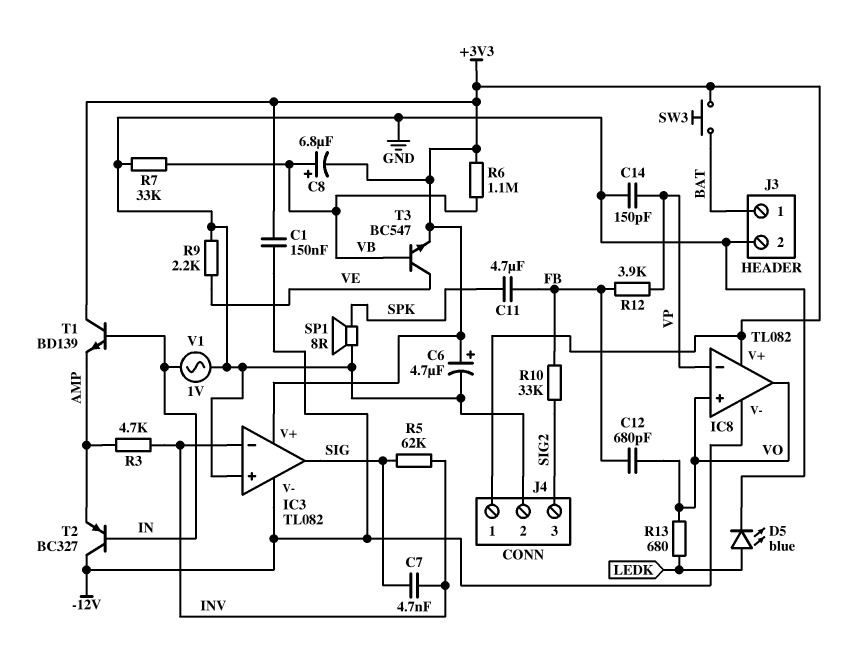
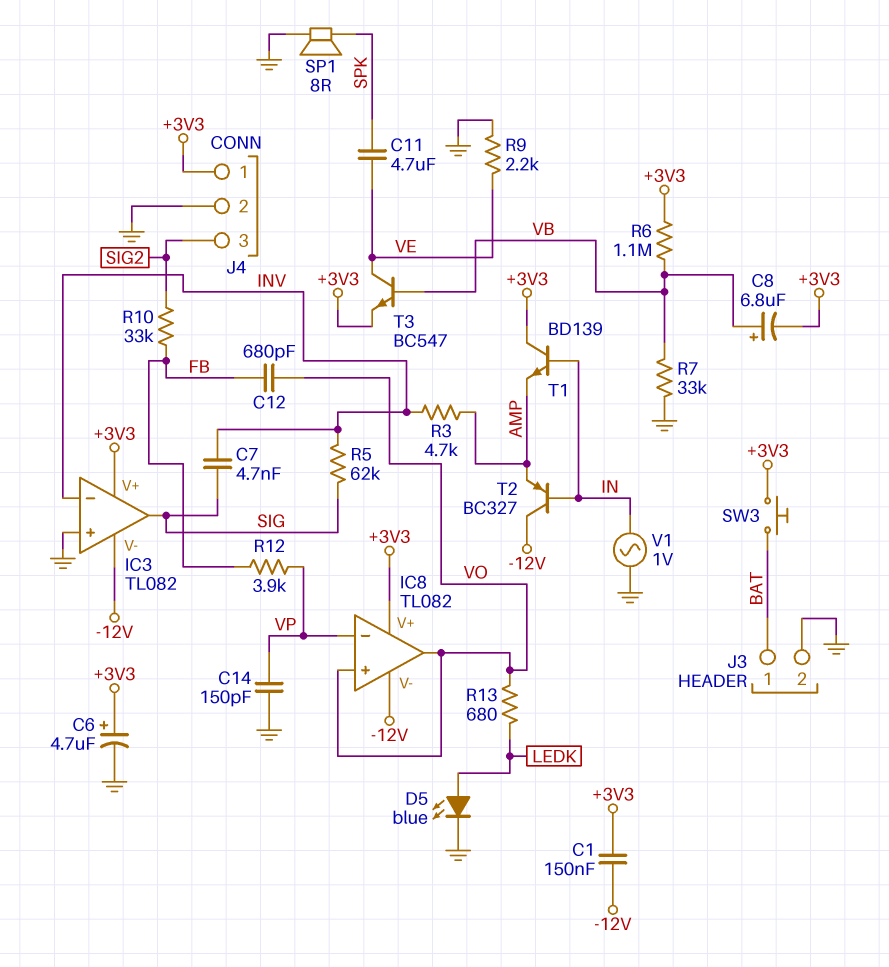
C11: 4.7uF (FB, SPK) -> 4.7uF (SPK, VE)

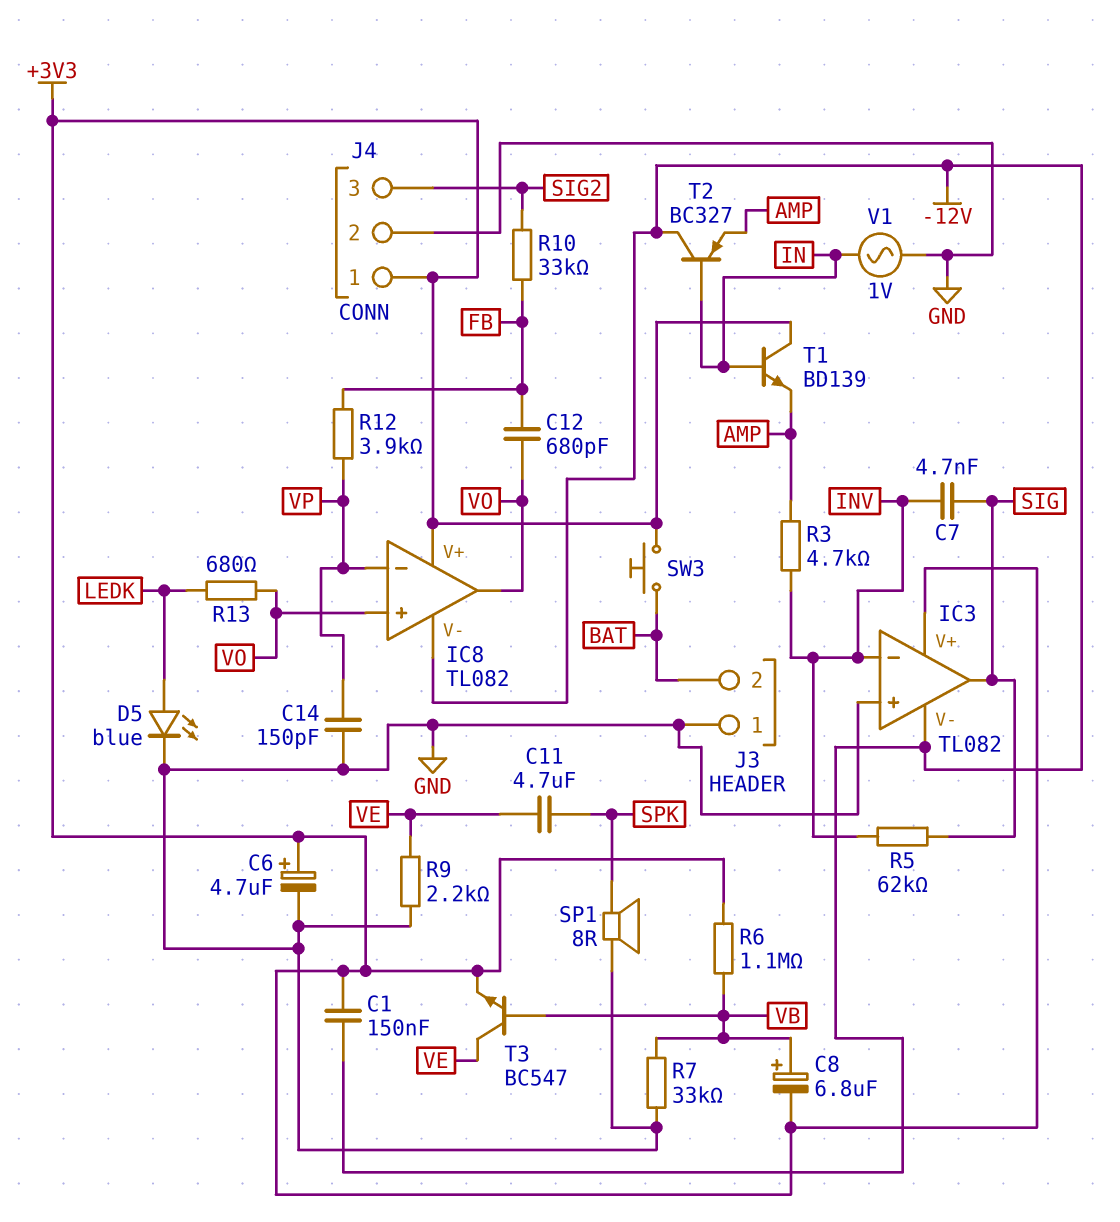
J3 pin 1: BAT -> GND
J3 pin 2: GND -> BAT

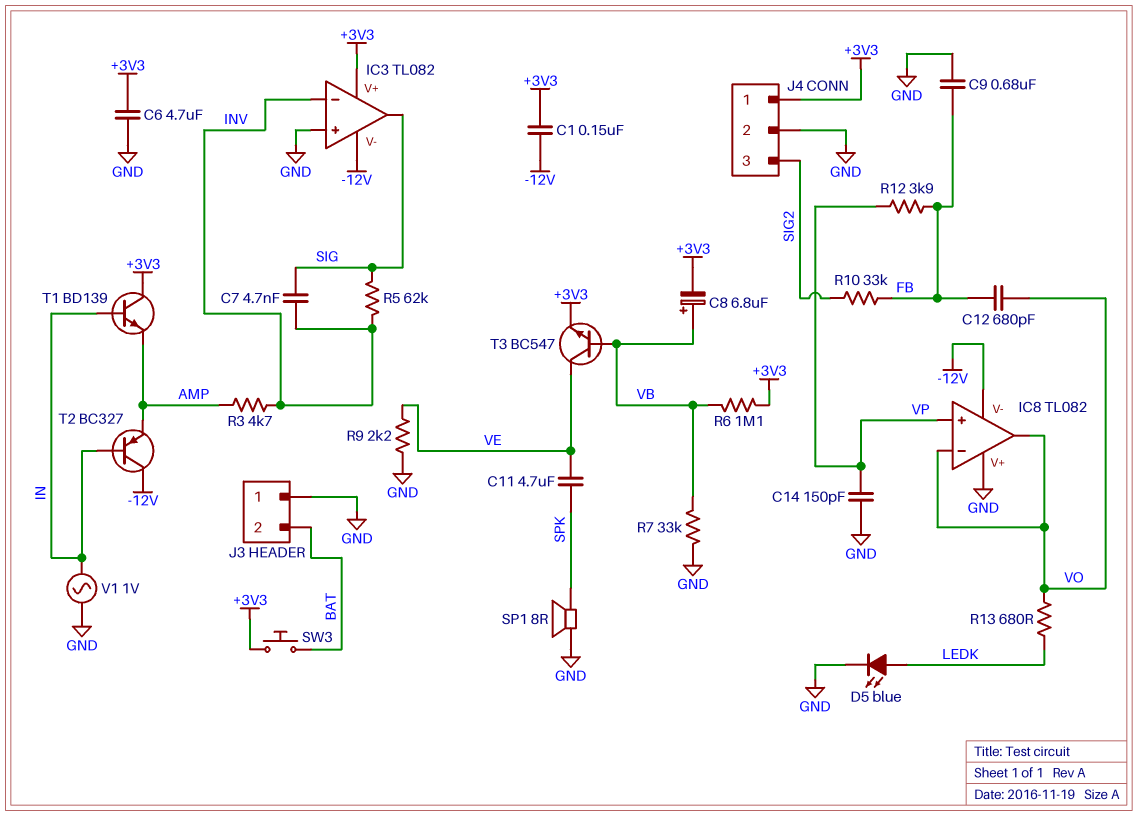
C6: 4.7uF (plus +3V3, minus GND) -> 4.7uF (+3V3, GND)
C9: none -> 680nF (FB, GND)
IC8 pin V+: +3V3 -> GND
IC8 pin in+: VO -> VP
IC8 pin in-: VP -> VO

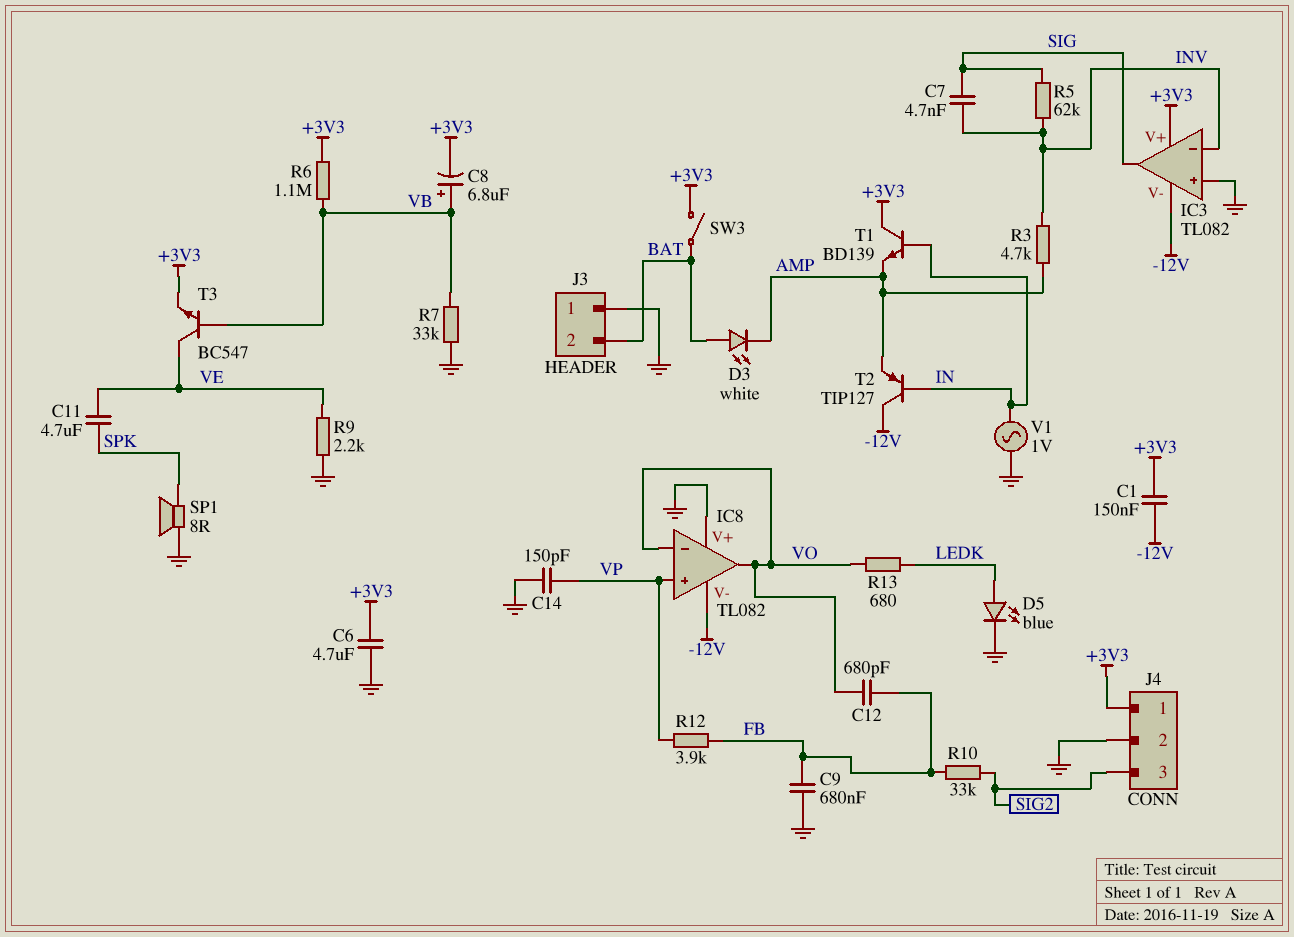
D3: none -> LED white (A BAT, K AMP)
SW3: button (+3V3, BAT) -> switch (+3V3, BAT)
T2: PNP BC327 (B IN, C -12V, E AMP) -> PNP TIP127 (B IN, C -12V, E AMP)

